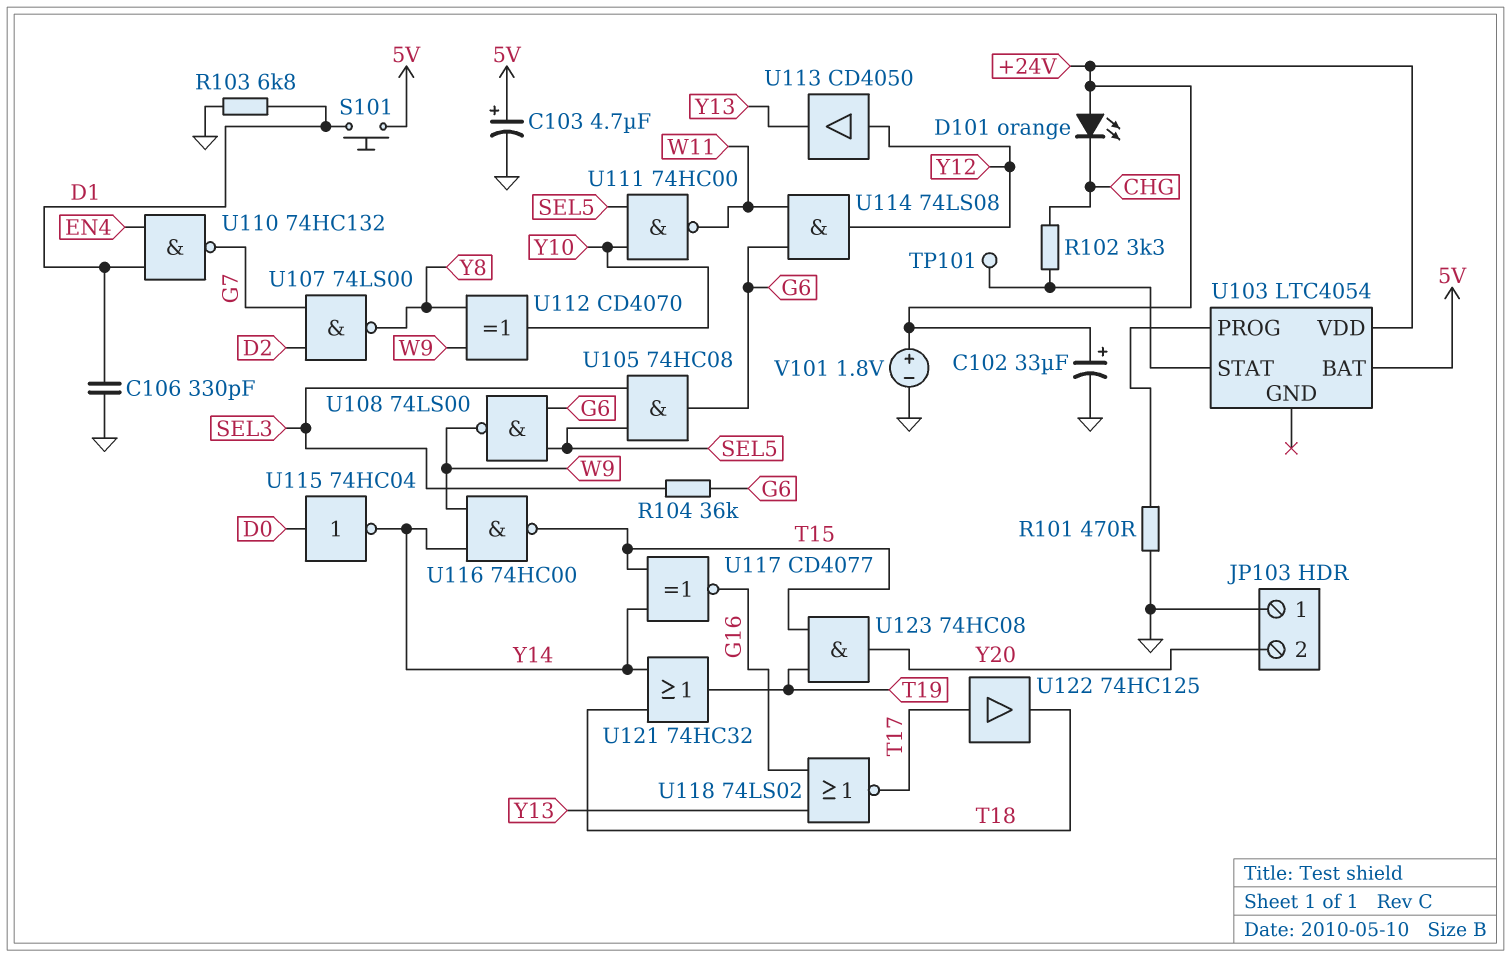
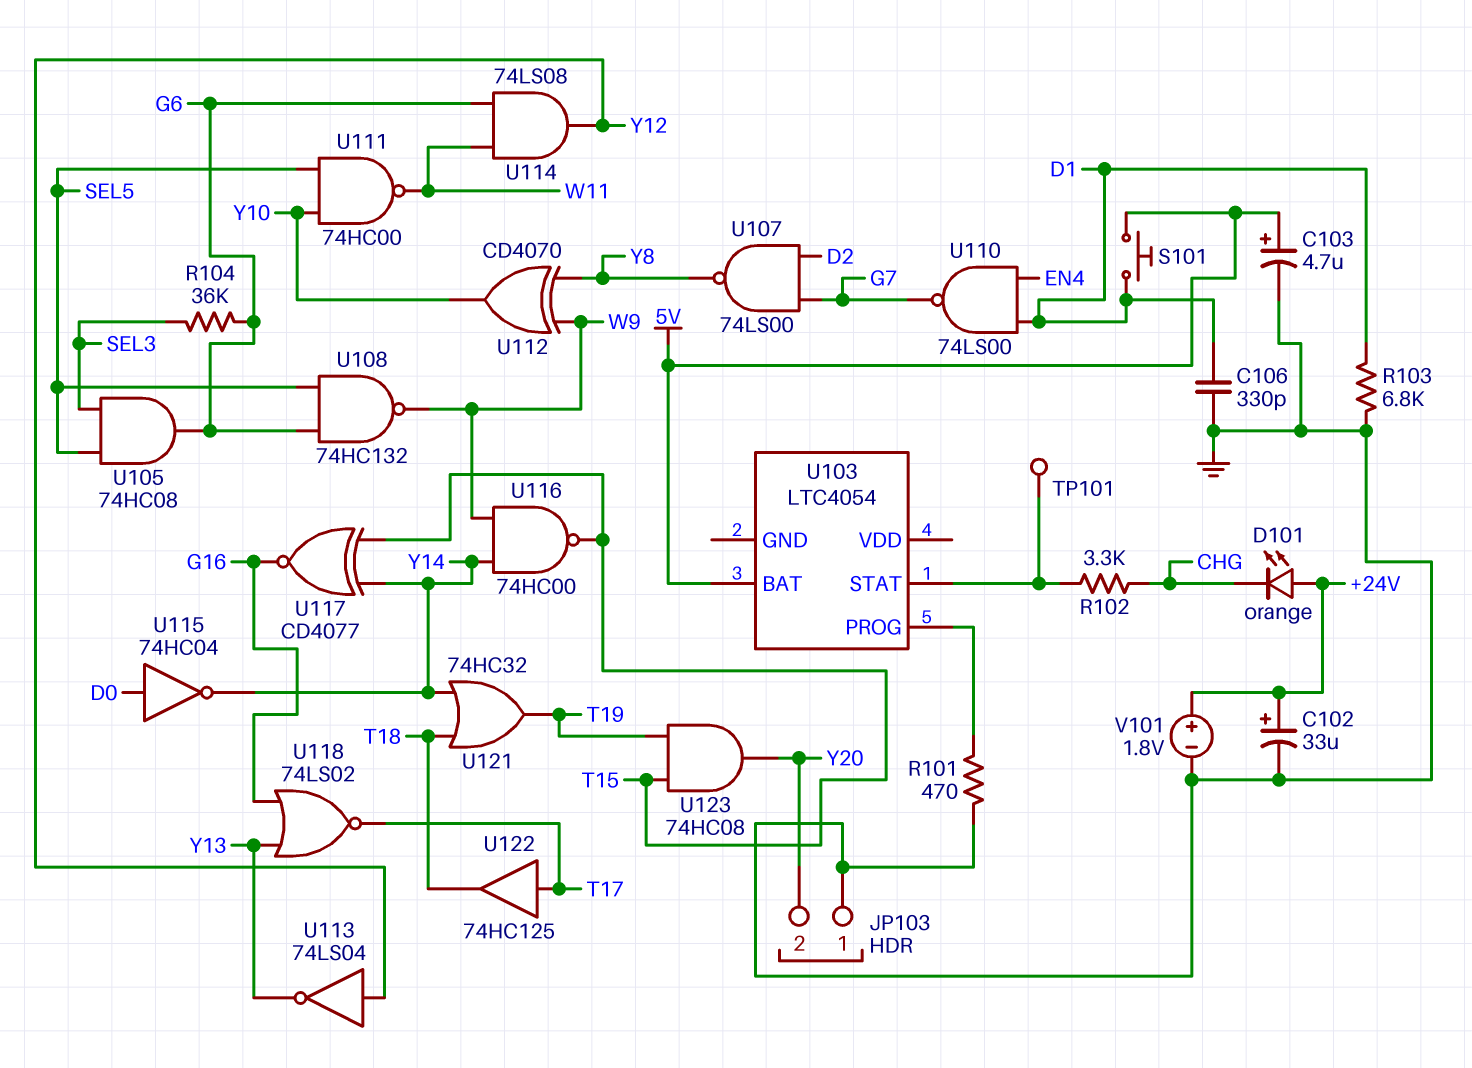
U103 pin VDD: +24V -> none
U108: NAND 74LS00 (in G6, in SEL5, out W9) -> NAND 74HC132 (in G6, in SEL5, out W9)
U110: NAND 74HC132 (in D1, in EN4, out G7) -> NAND 74LS00 (in D1, in EN4, out G7)
U113: buffer CD4050 (in Y12, out Y13) -> NOT 74LS04 (in Y12, out Y13)

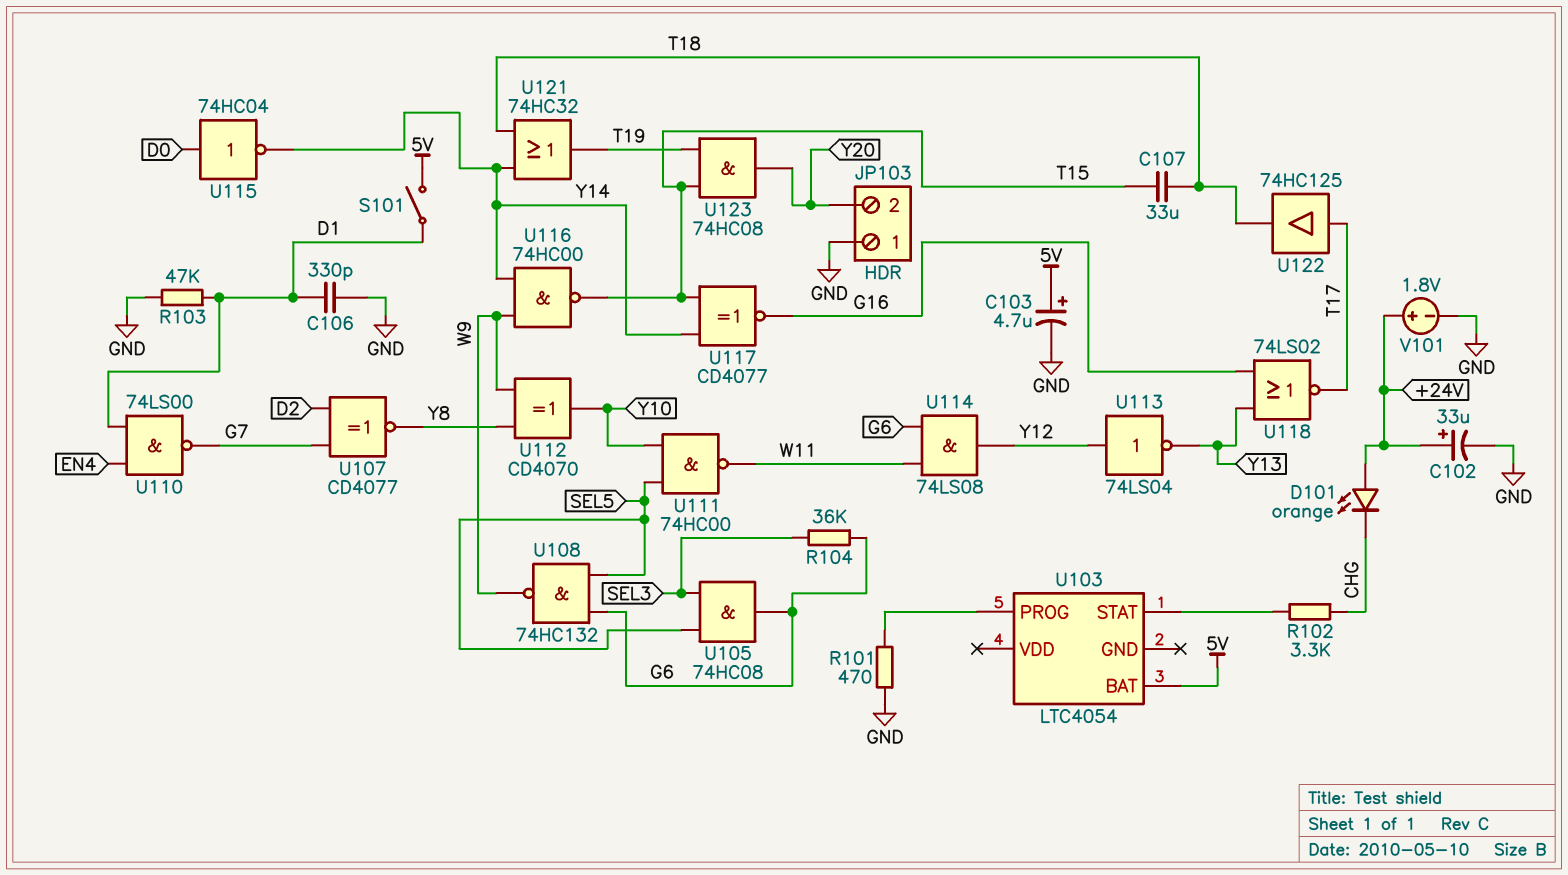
C107: none -> 33uF (T15, T18)
R103: 6.8k (D1, GND) -> 47k (D1, GND)
S101: button (5V, D1) -> switch (5V, D1)
TP101: test point (U103/STAT) -> none
U107: NAND 74LS00 (in D2, in G7, out Y8) -> XNOR CD4077 (in D2, in G7, out Y8)

